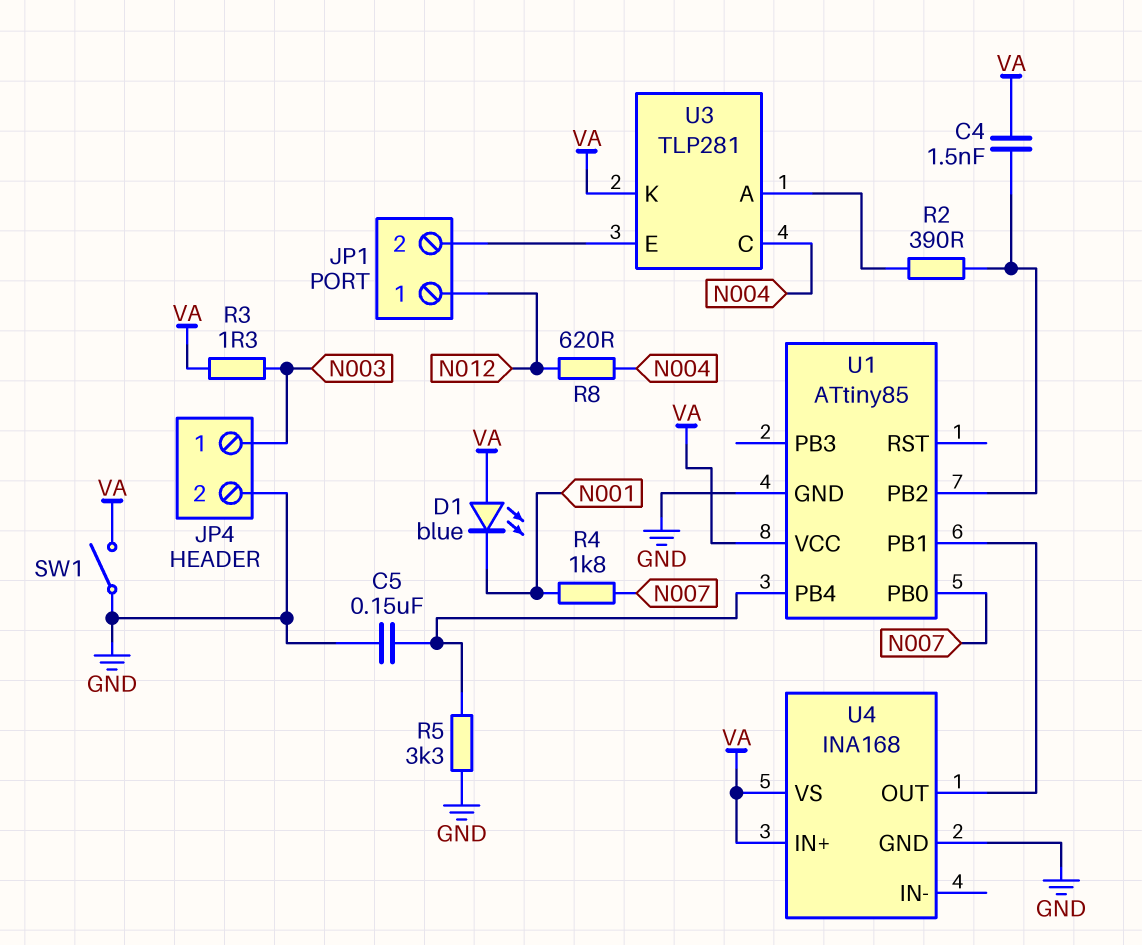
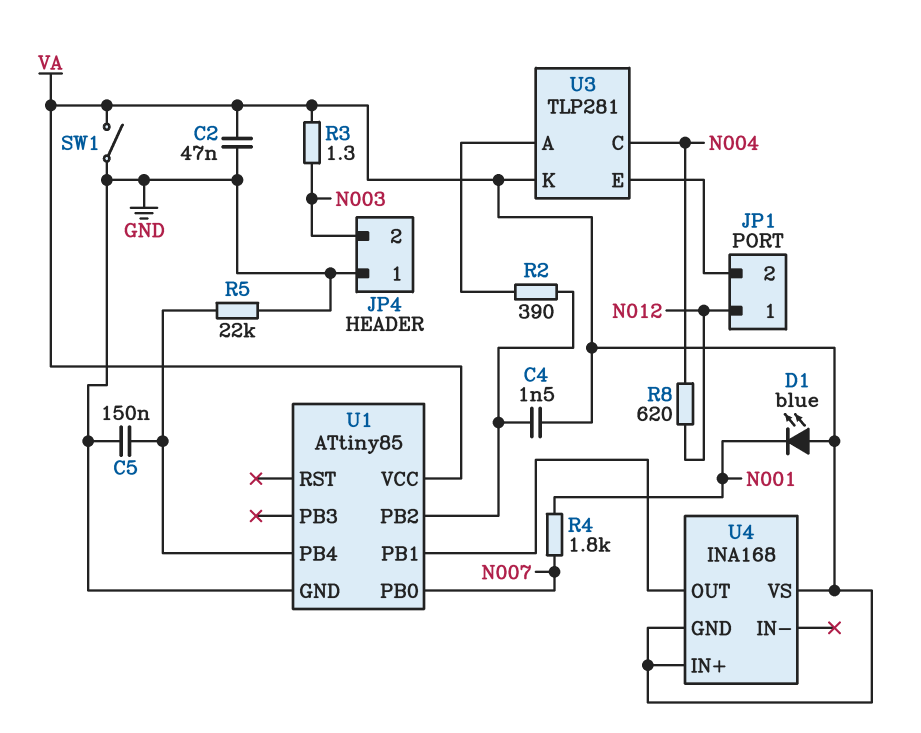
C2: none -> 47nF (GND, VA)
JP4 pin 1: N003 -> GND
JP4 pin 2: GND -> N003
R5: 3.3k (GND, U1/PB4) -> 22k (GND, U1/PB4)
U4 pin GND: GND -> VA

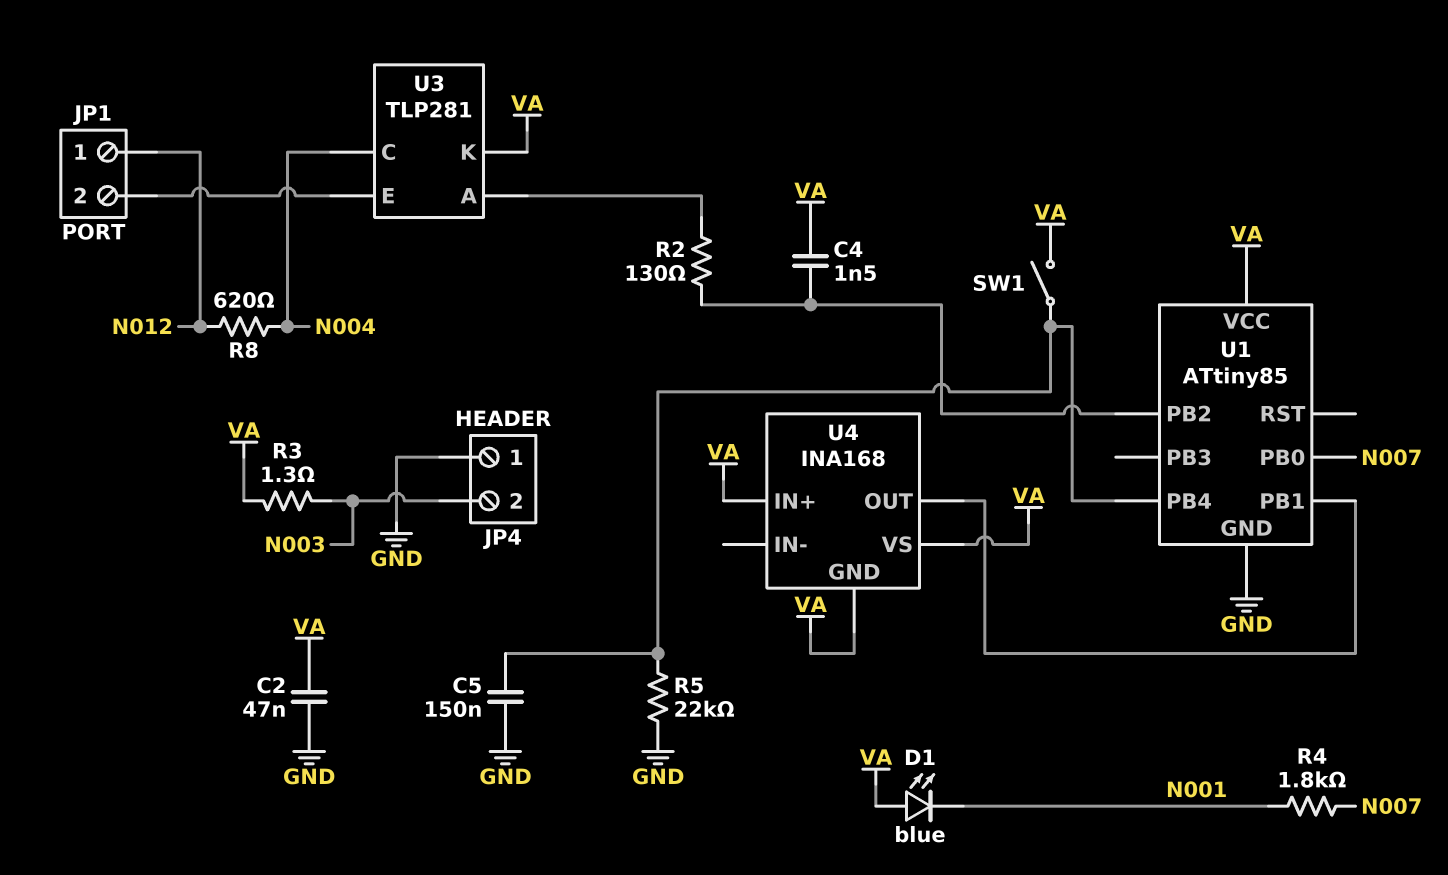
R2: 390 (U1/PB2, U3/A) -> 130 (U1/PB2, U3/A)
SW1: switch (GND, VA) -> switch (U1/PB4, VA)

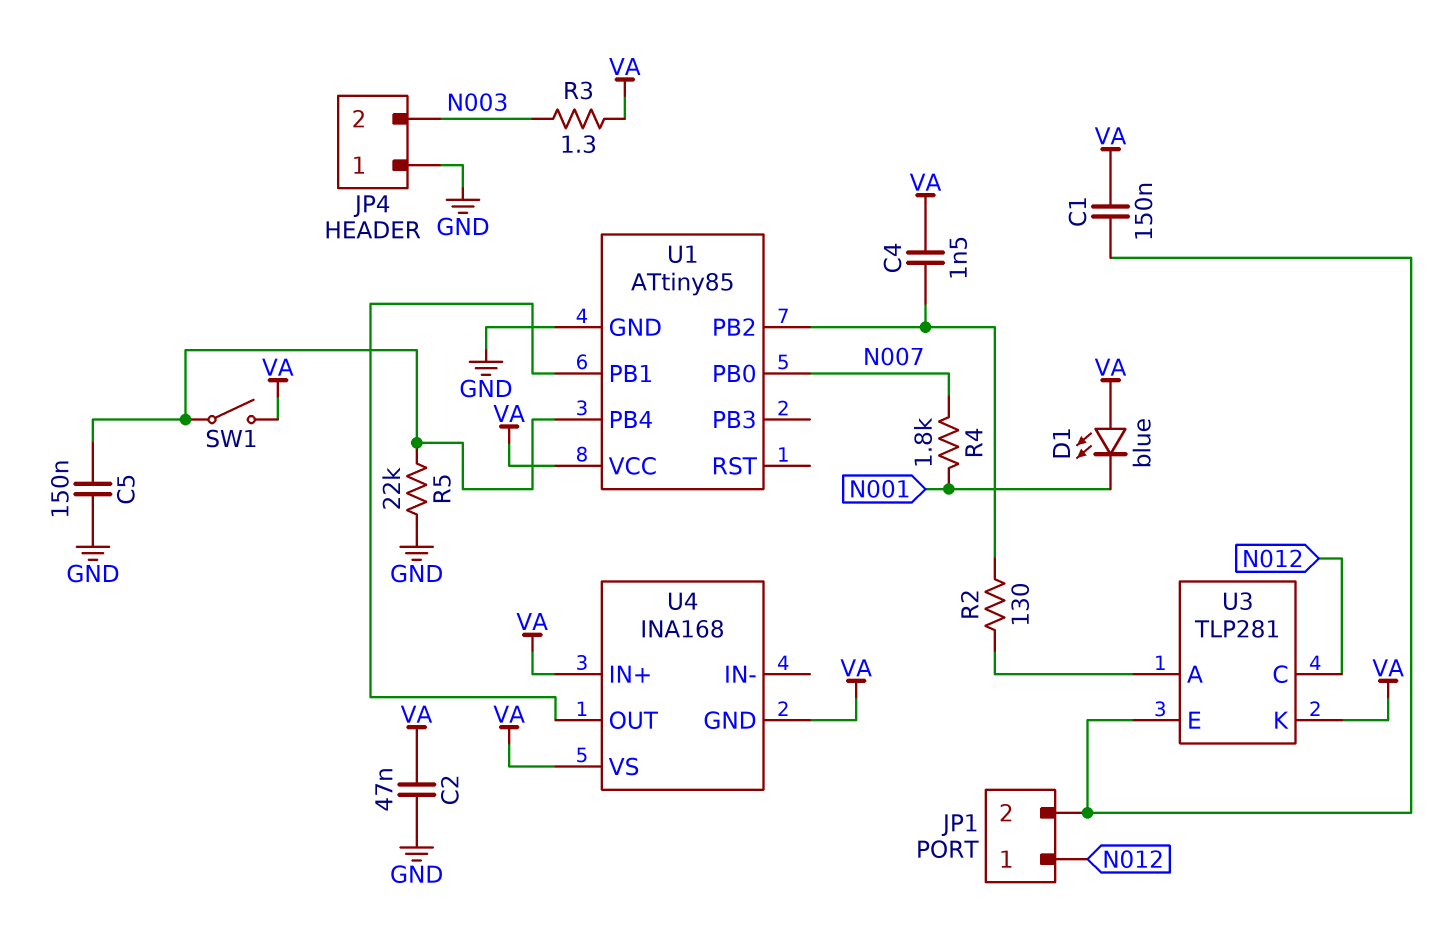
C1: none -> 150nF (JP1/2, VA)
R8: 620 (N004, N012) -> none
U3 pin C: N004 -> N012

